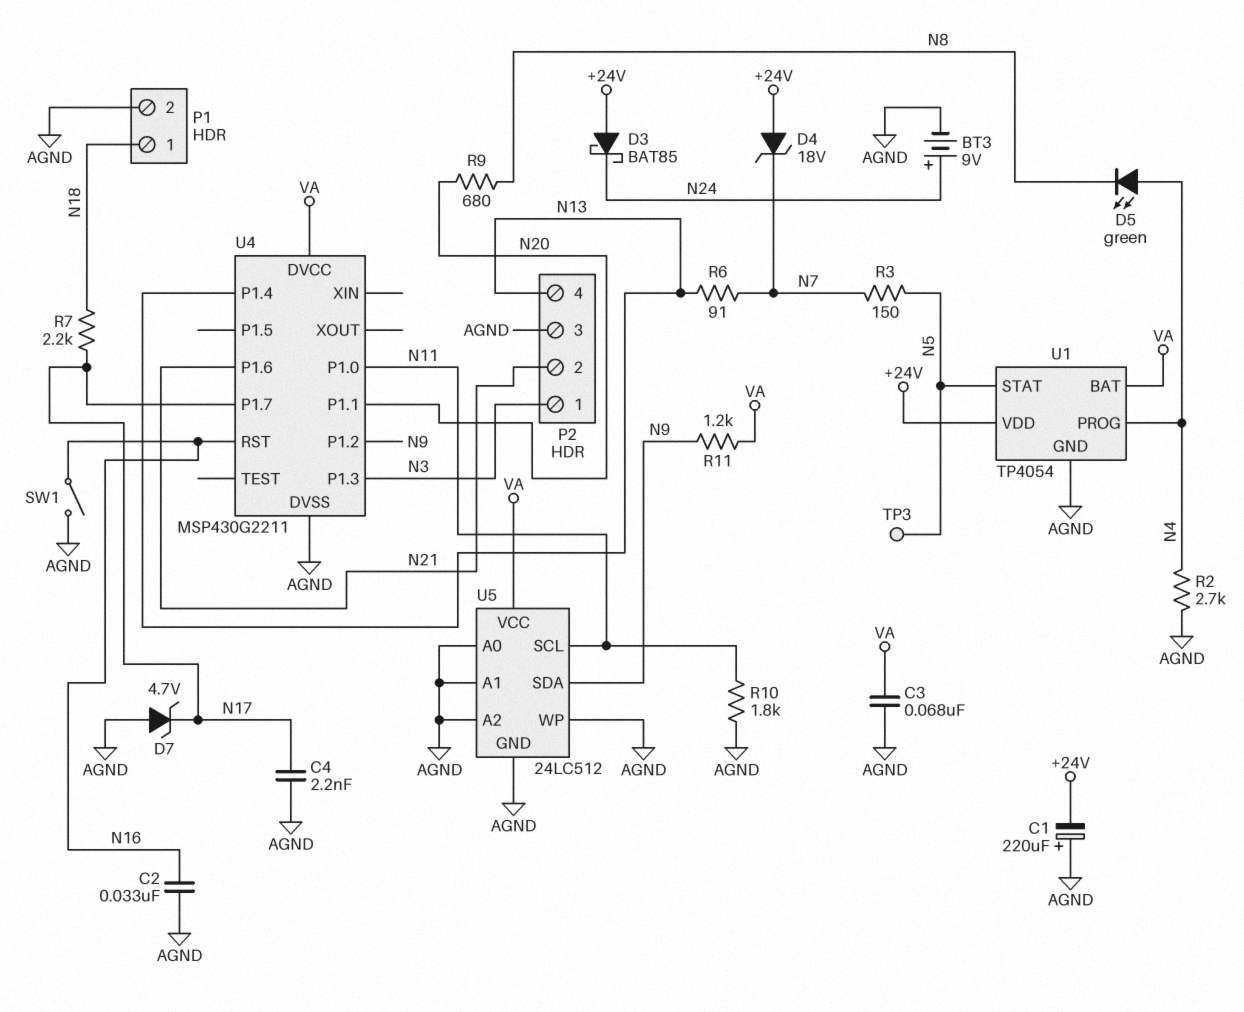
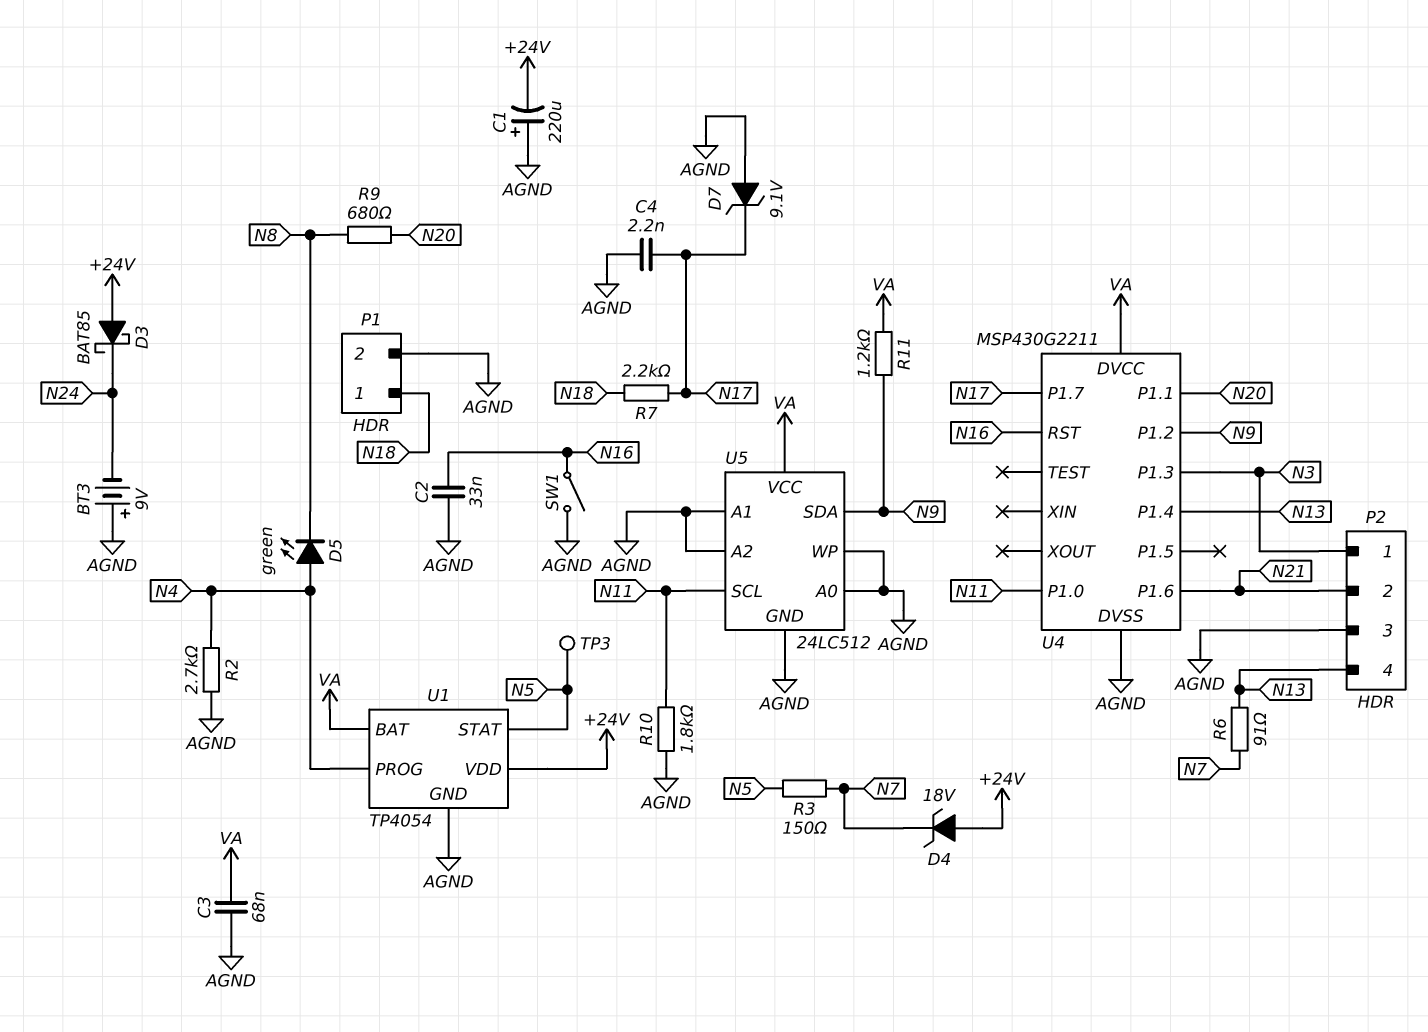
BT3: 9V (plus N24, minus AGND) -> 9V (plus AGND, minus N24)
D7: zener 4.7V (A AGND, K N17) -> zener 9.1V (A AGND, K N17)

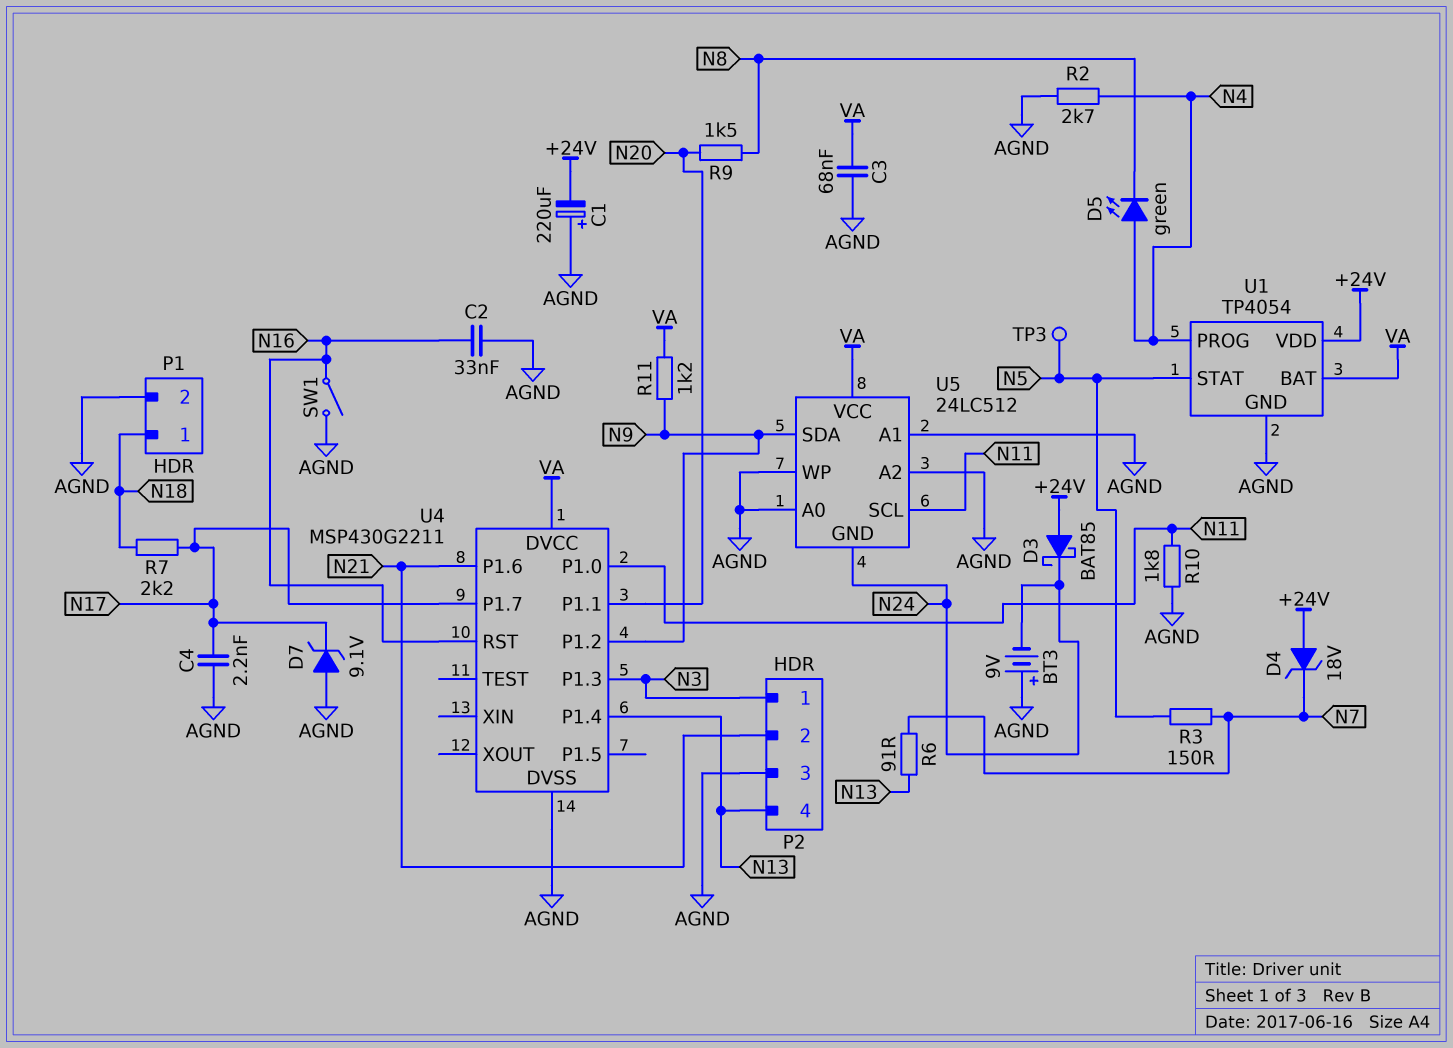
R9: 680 (N8, N20) -> 1.5k (N8, N20)
U5 pin GND: AGND -> N24

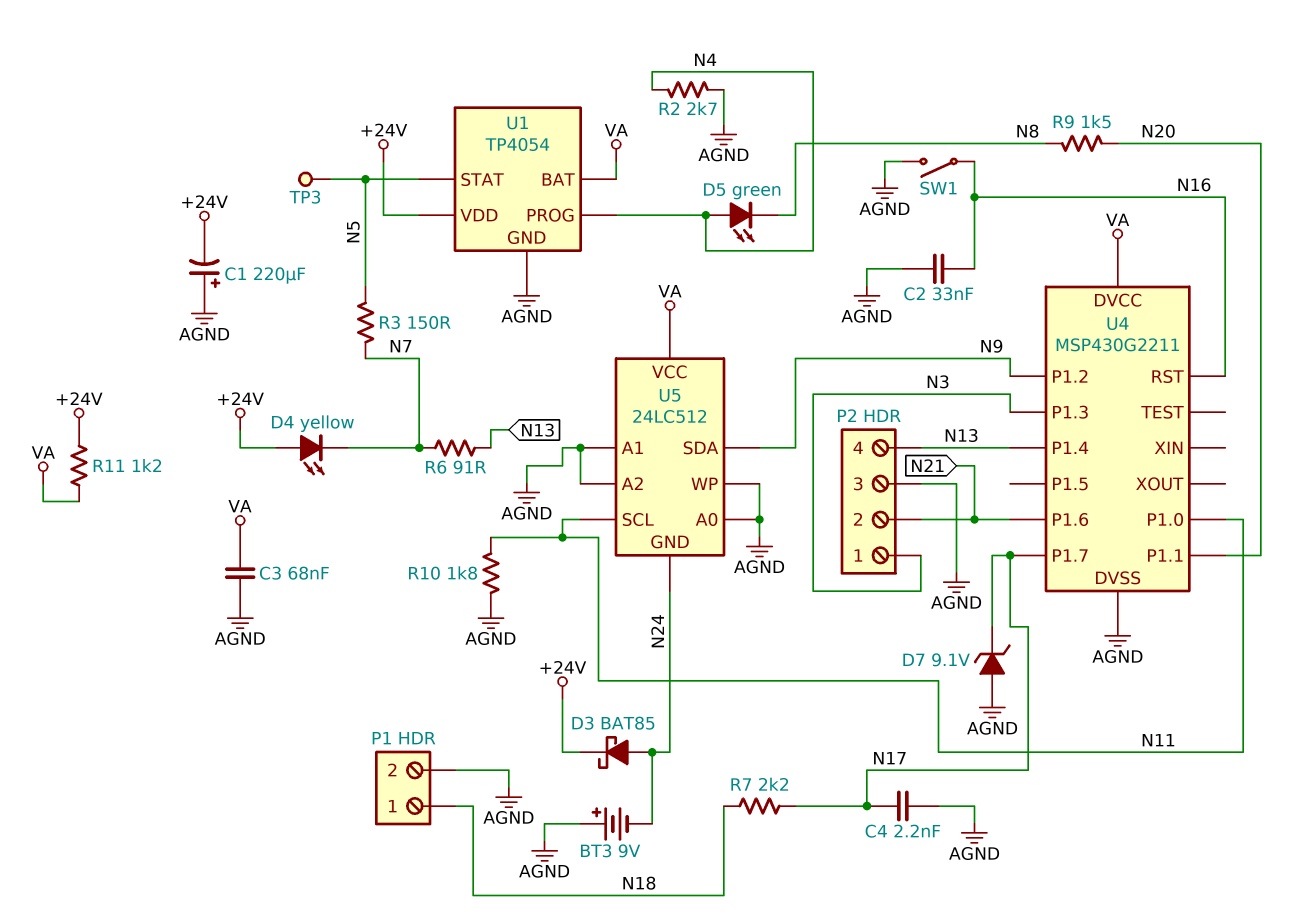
D3: schottky BAT85 (A +24V, K N24) -> schottky BAT85 (A N24, K +24V)
D4: zener 18V (A +24V, K N7) -> LED yellow (A +24V, K N7)
R11: 1.2k (N9, VA) -> 1.2k (+24V, VA)

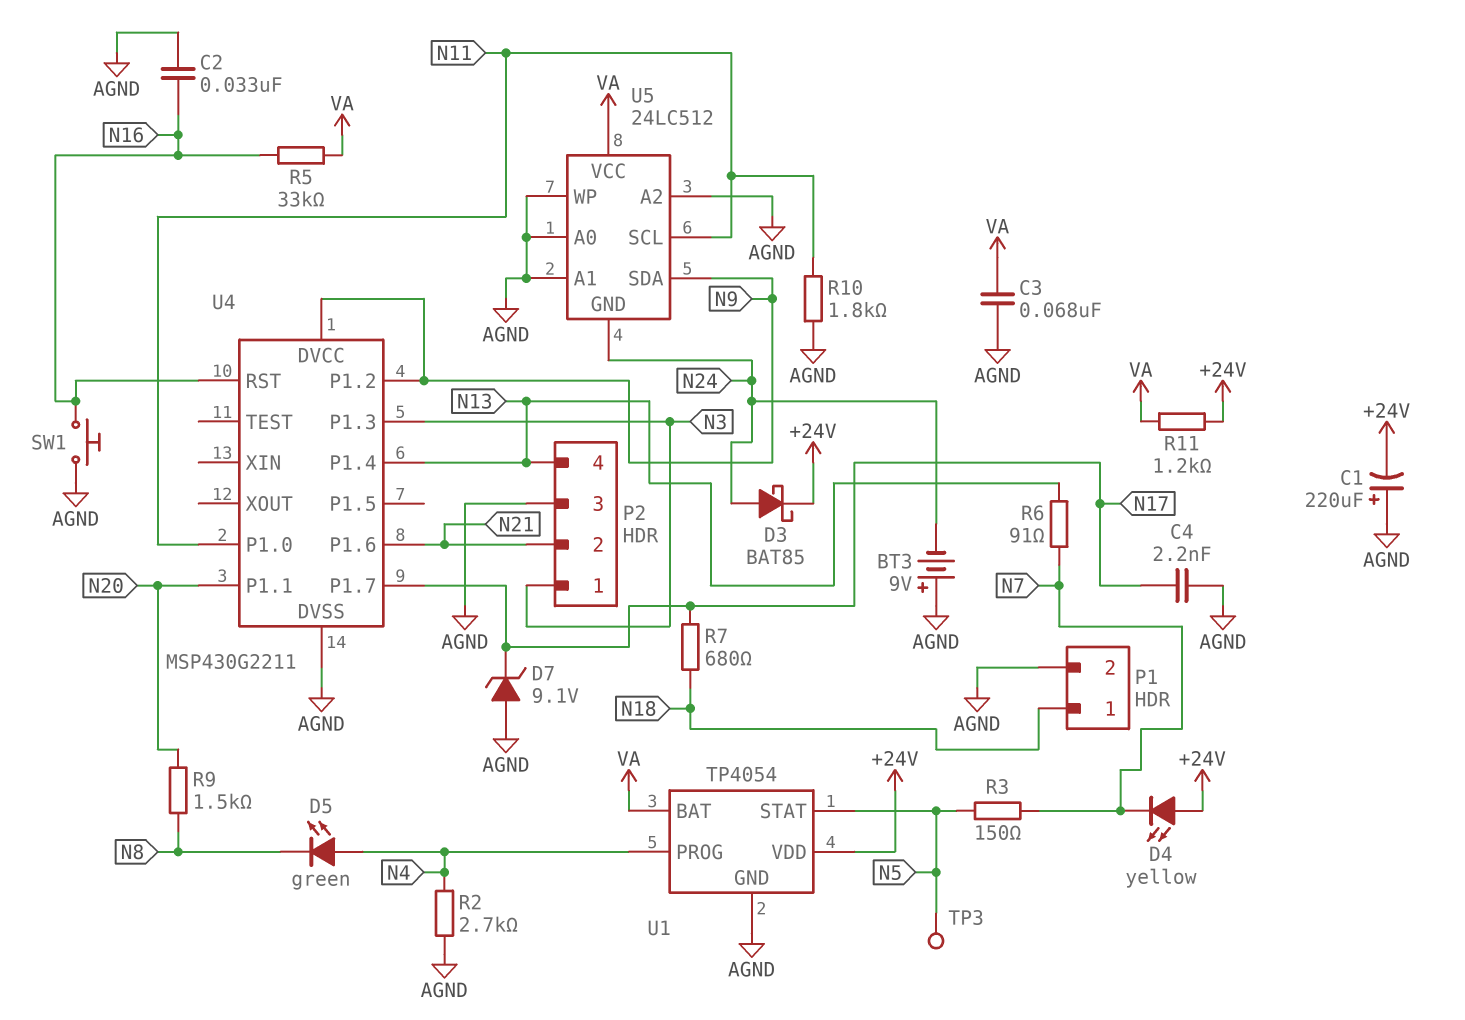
R5: none -> 33k (N16, VA)
R7: 2.2k (N17, N18) -> 680 (N17, N18)
SW1: switch (AGND, N16) -> button (AGND, N16)
U4 pin DVCC: VA -> N9

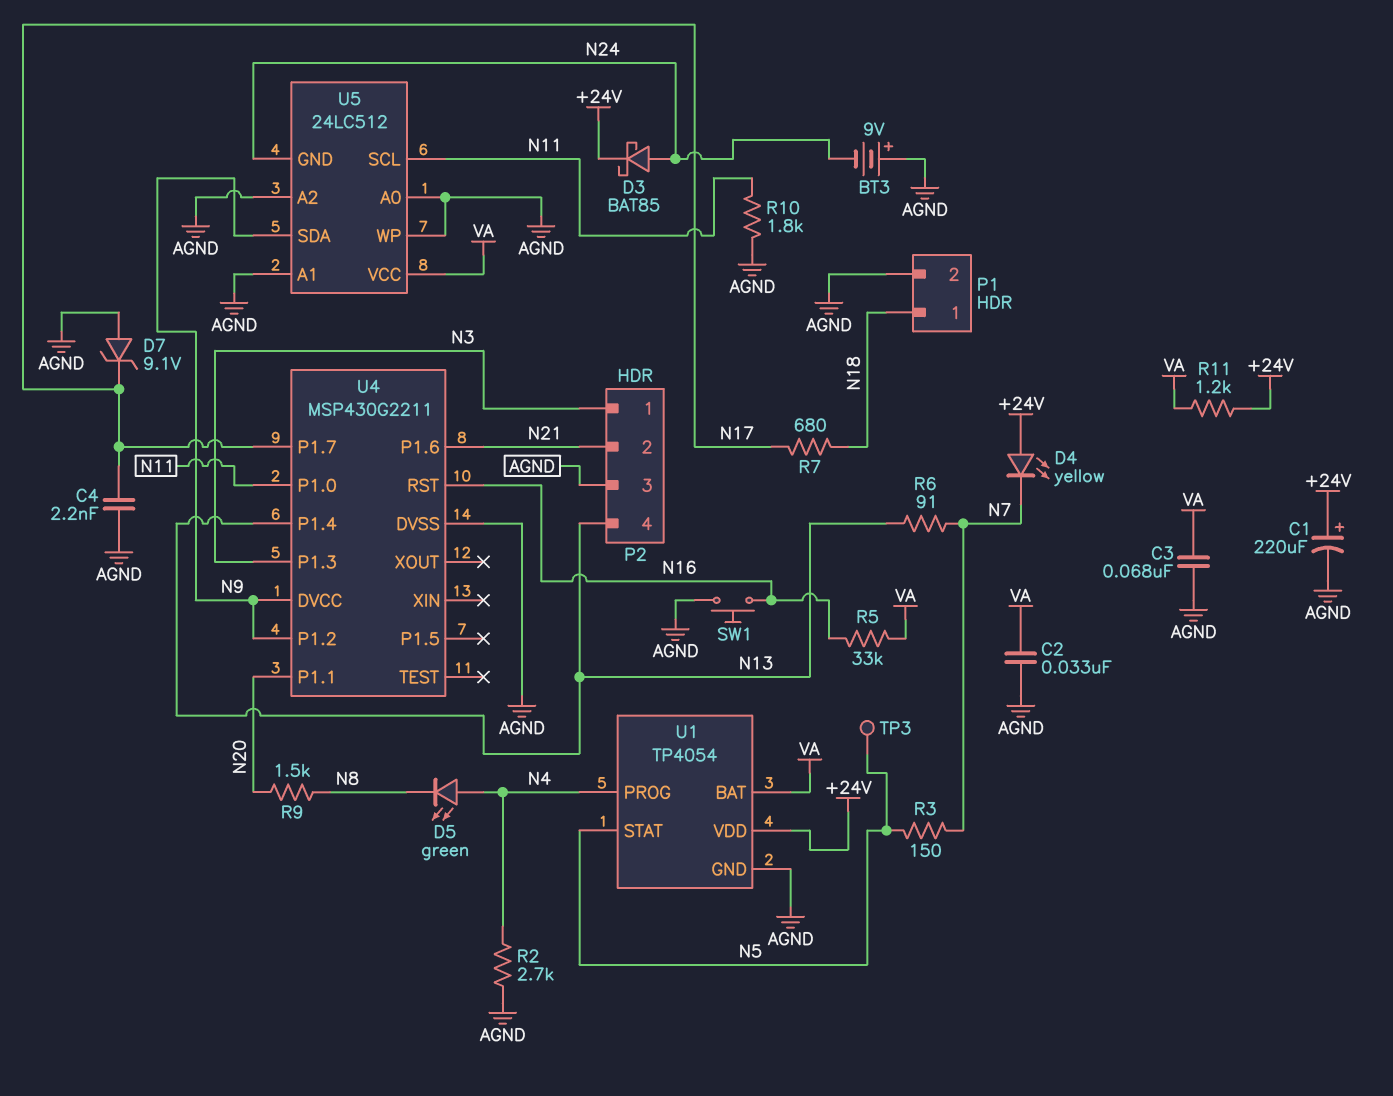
C1: 220uF (plus AGND, minus +24V) -> 220uF (plus +24V, minus AGND)
C2: 33nF (AGND, N16) -> 33nF (AGND, VA)

